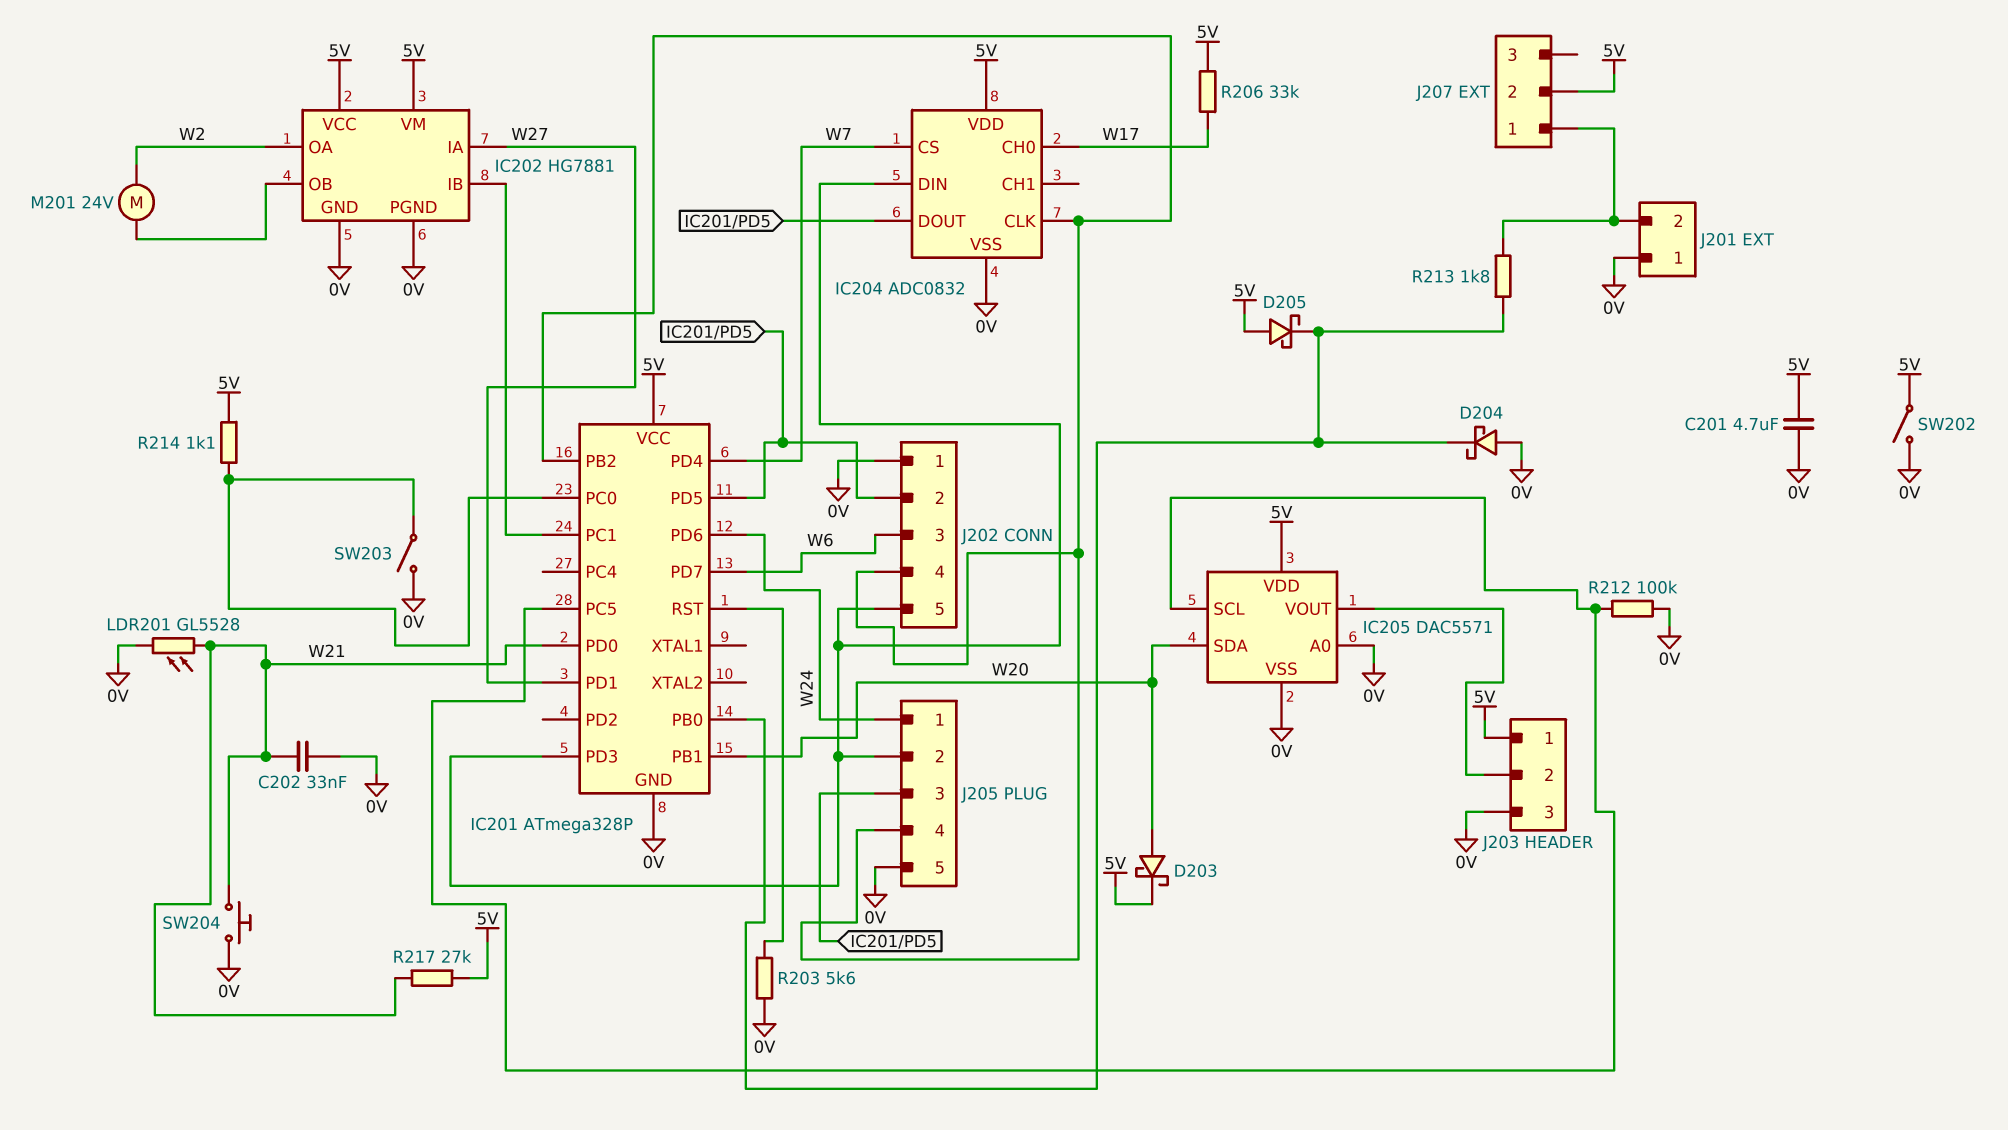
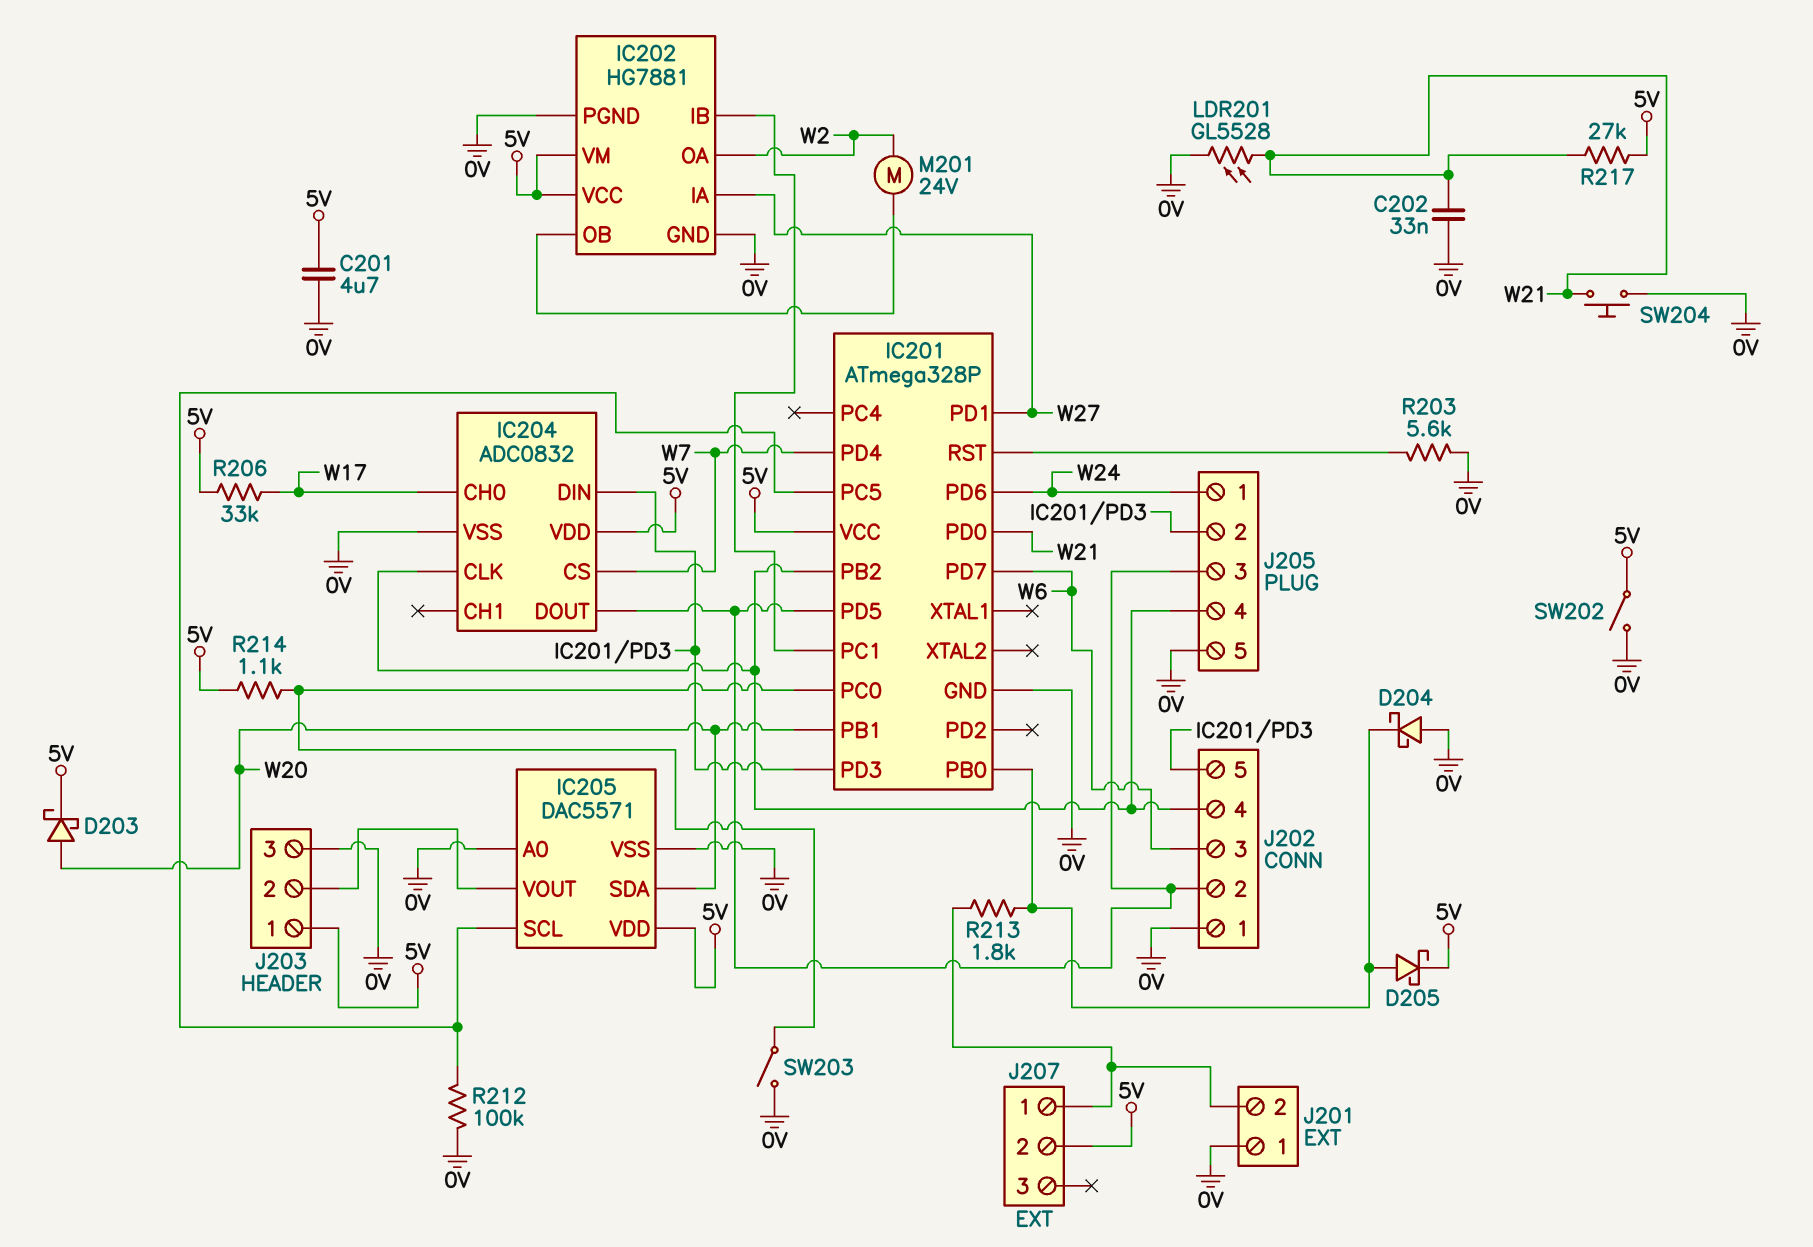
D205: schottky (A 5V, K IC201/PB0) -> schottky (A IC201/PB0, K 5V)

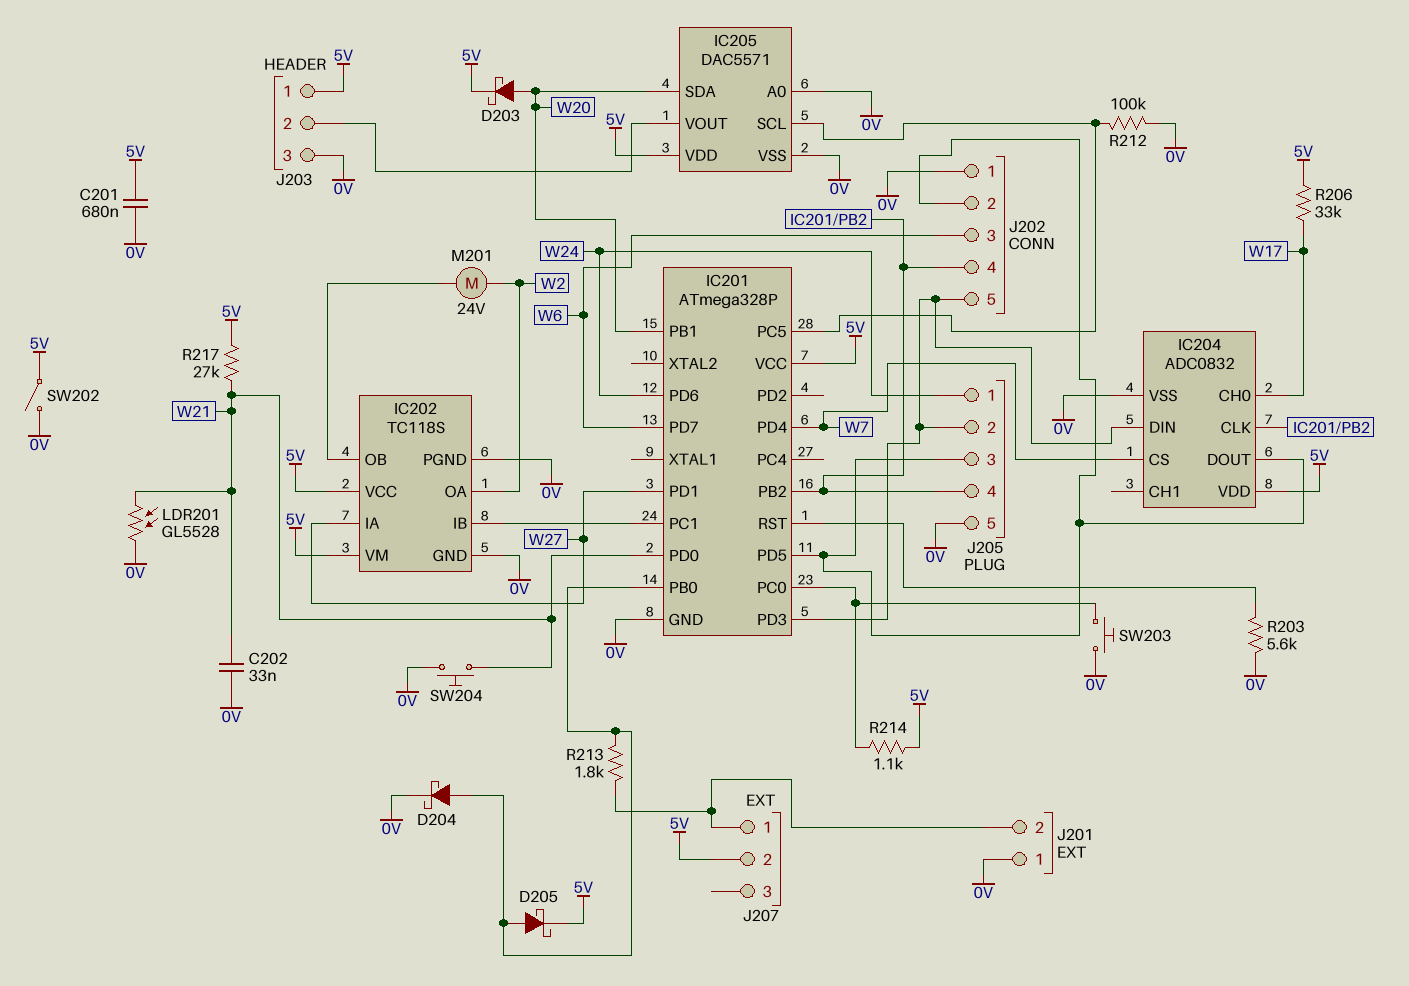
C201: 4.7uF (0V, 5V) -> 680nF (0V, 5V)
D204: schottky (A 0V, K IC201/PB0) -> schottky (A IC201/PB0, K 0V)
IC202: HG7881 -> TC118S
SW203: switch (0V, IC201/PC0) -> button (0V, IC201/PC0)

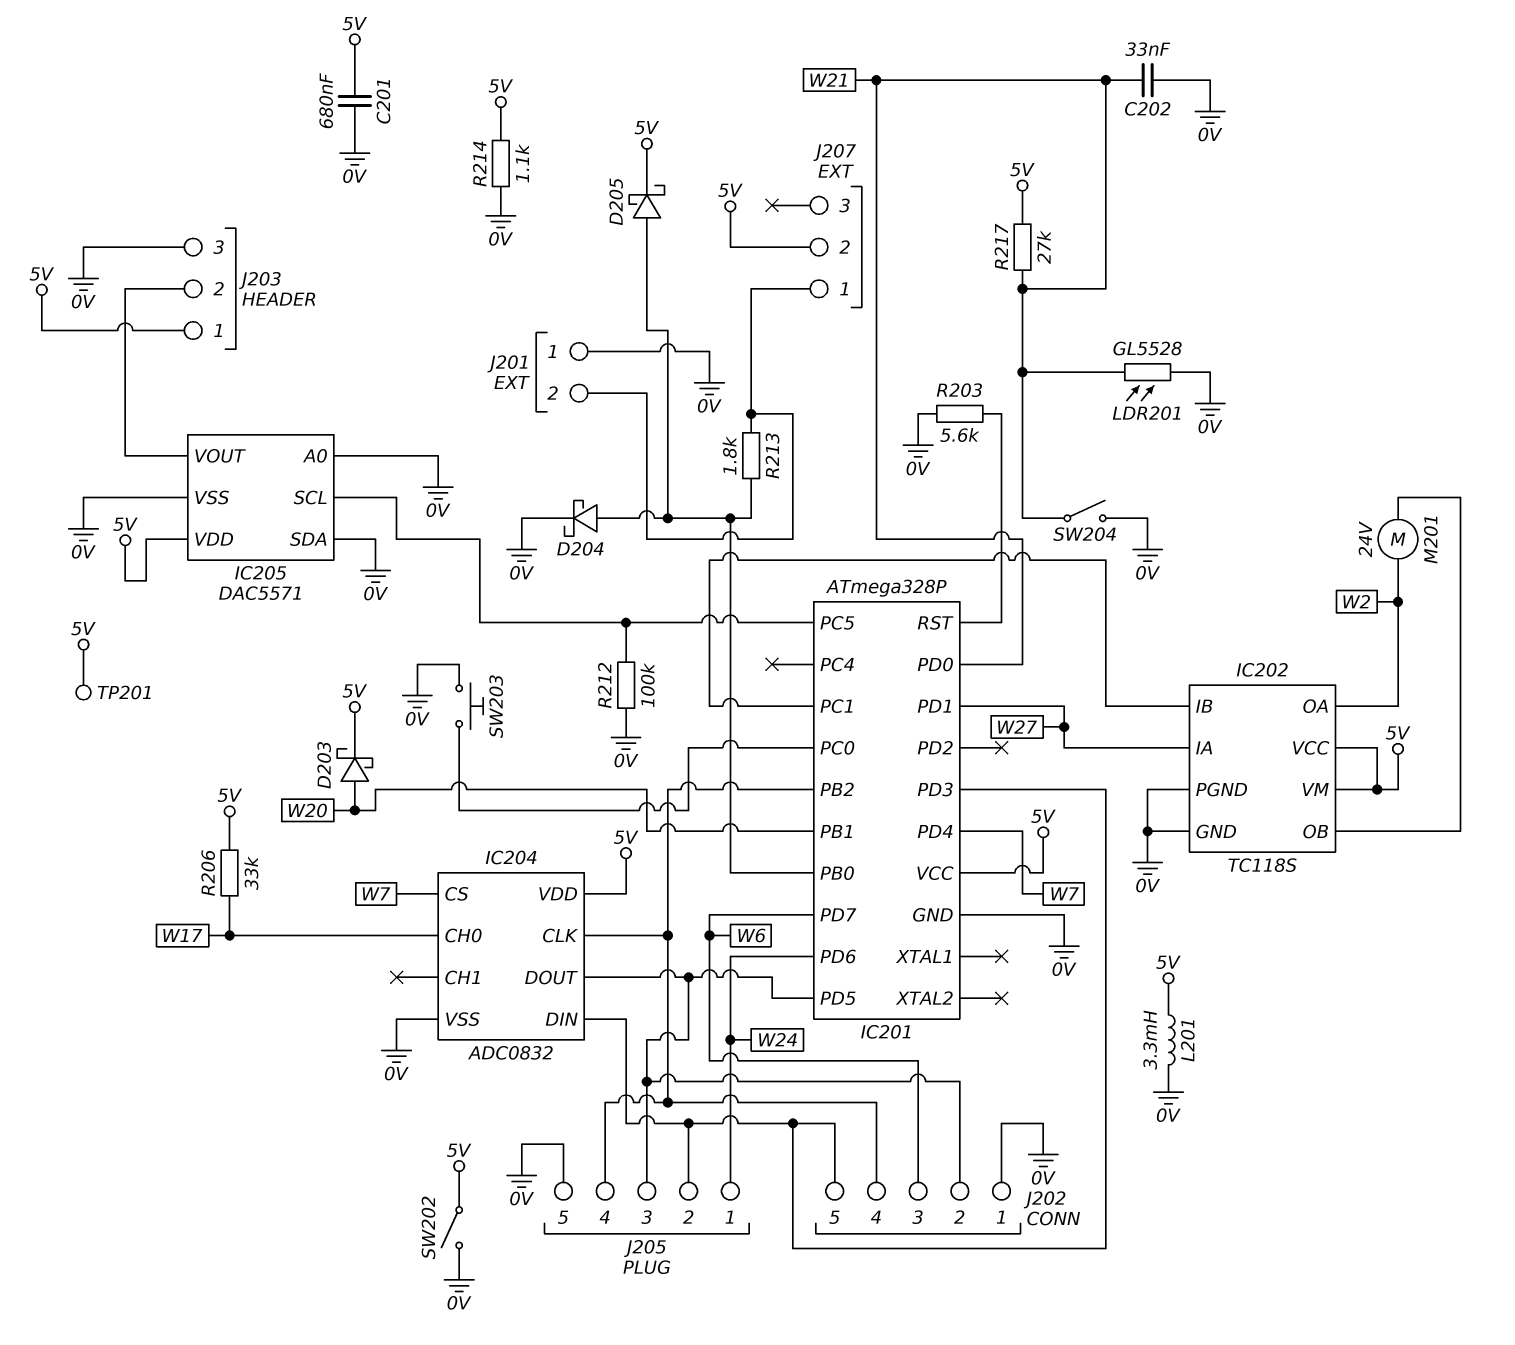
IC205 pin SDA: W20 -> 0V
L201: none -> 3.3mH (0V, 5V)
R214: 1.1k (5V, IC201/PC0) -> 1.1k (0V, 5V)
SW204: button (0V, W21) -> switch (0V, W21)
TP201: none -> test point (5V)

